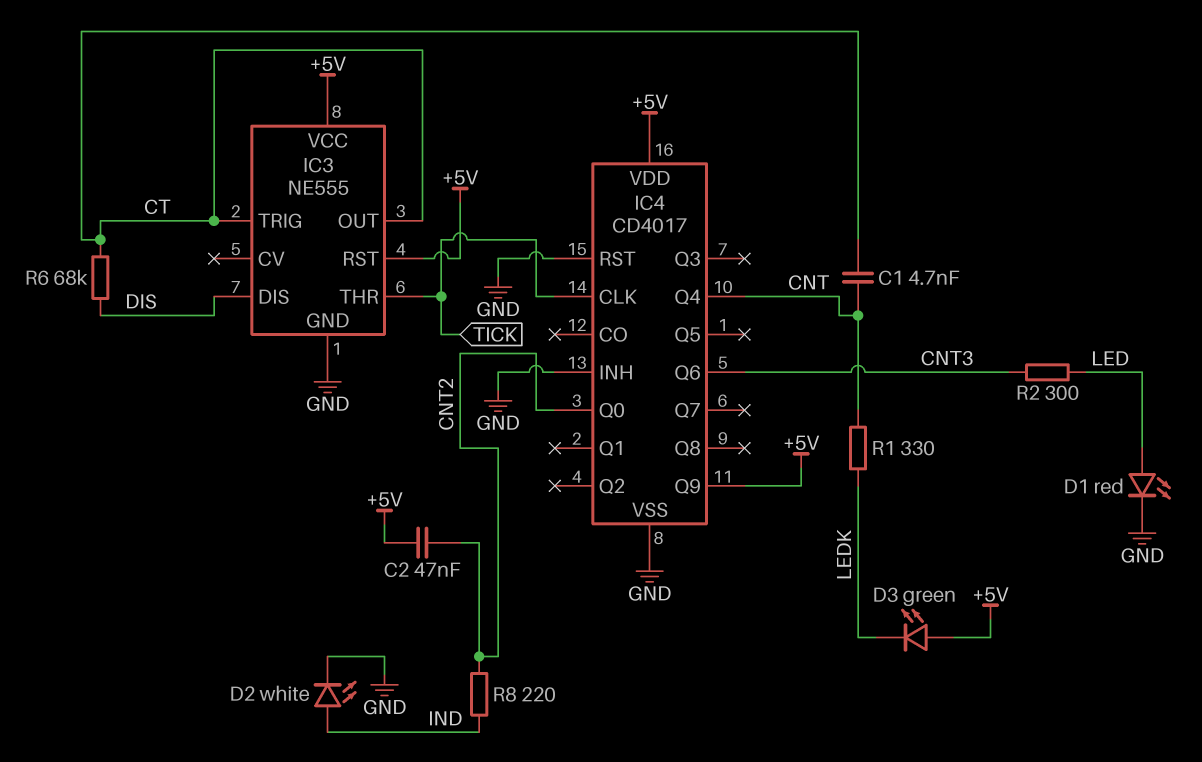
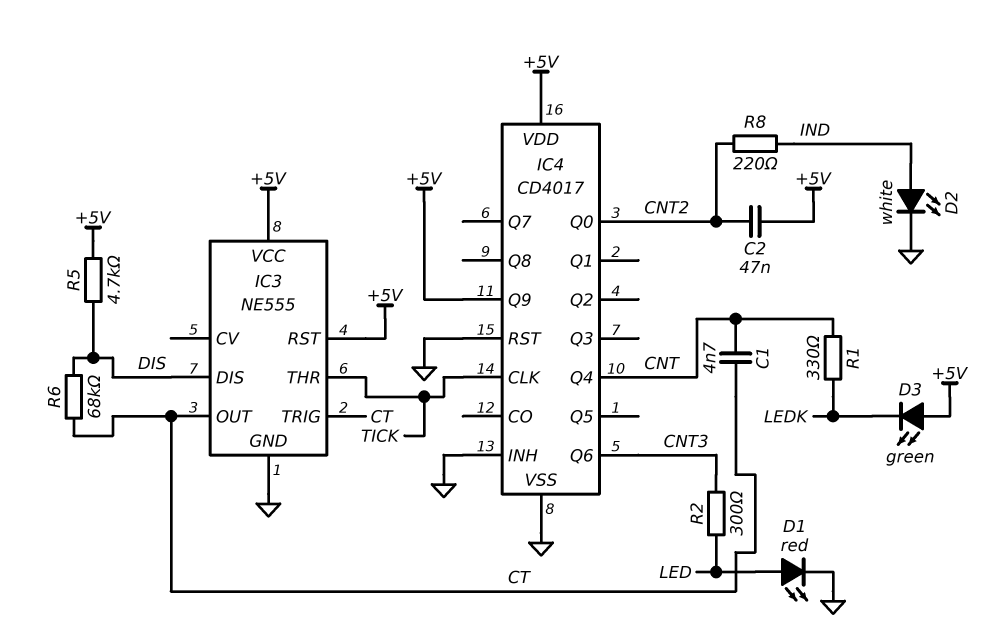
R5: none -> 4.7k (+5V, DIS)

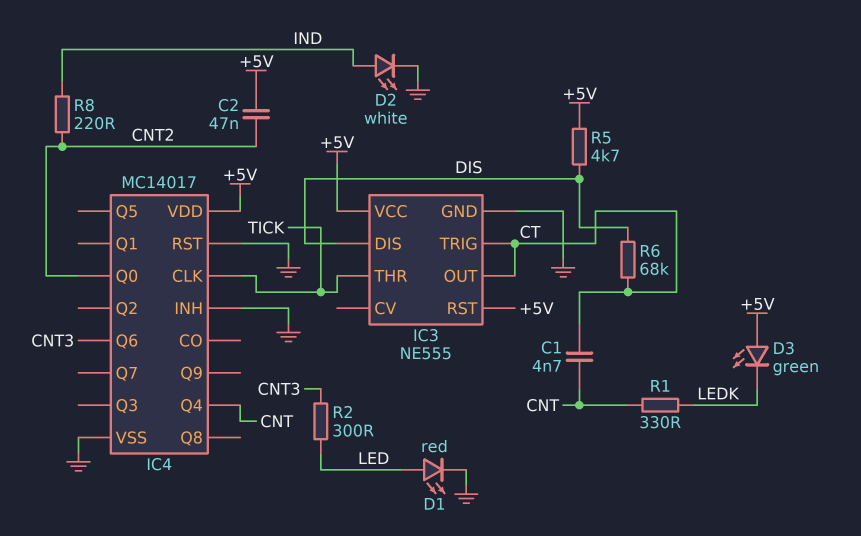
IC4: CD4017 -> MC14017
IC4 pin Q9: +5V -> none

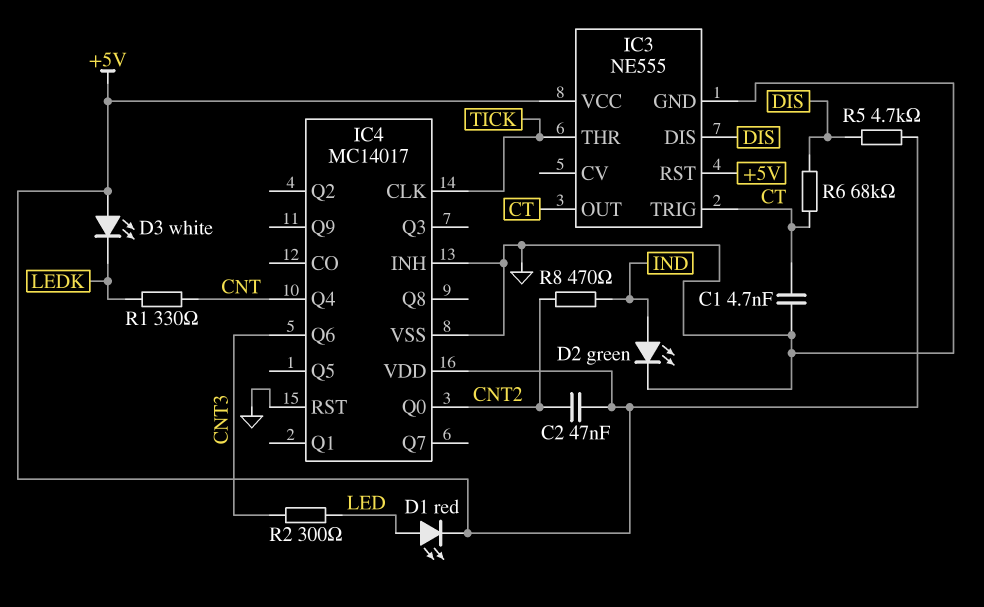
C1: 4.7nF (CNT, CT) -> 4.7nF (CT, GND)
D1: LED red (A LED, K GND) -> LED red (A LED, K +5V)
D2: LED white (A IND, K GND) -> LED green (A IND, K GND)
D3: LED green (A +5V, K LEDK) -> LED white (A +5V, K LEDK)
R8: 220 (CNT2, IND) -> 470 (CNT2, IND)

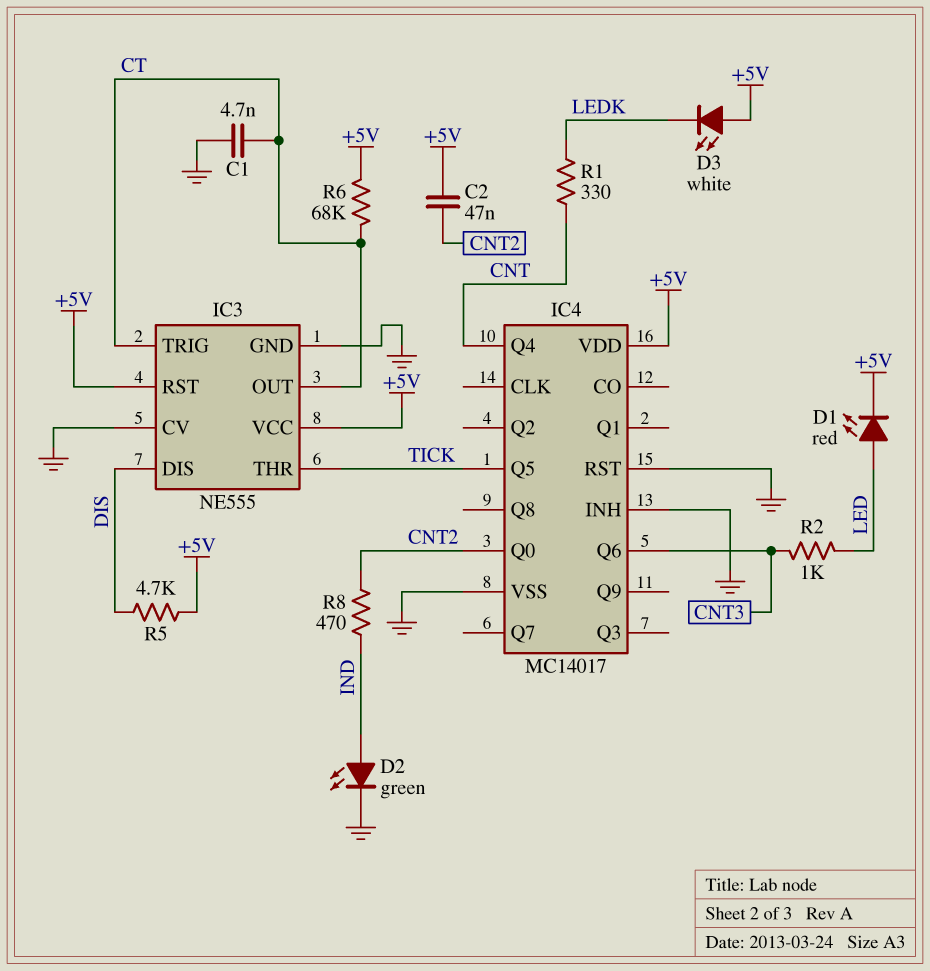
IC3 pin CV: none -> GND
IC4 pin CLK: TICK -> none
IC4 pin Q5: none -> TICK
R2: 300 (CNT3, LED) -> 1k (CNT3, LED)
R6: 68k (CT, DIS) -> 68k (+5V, CT)

